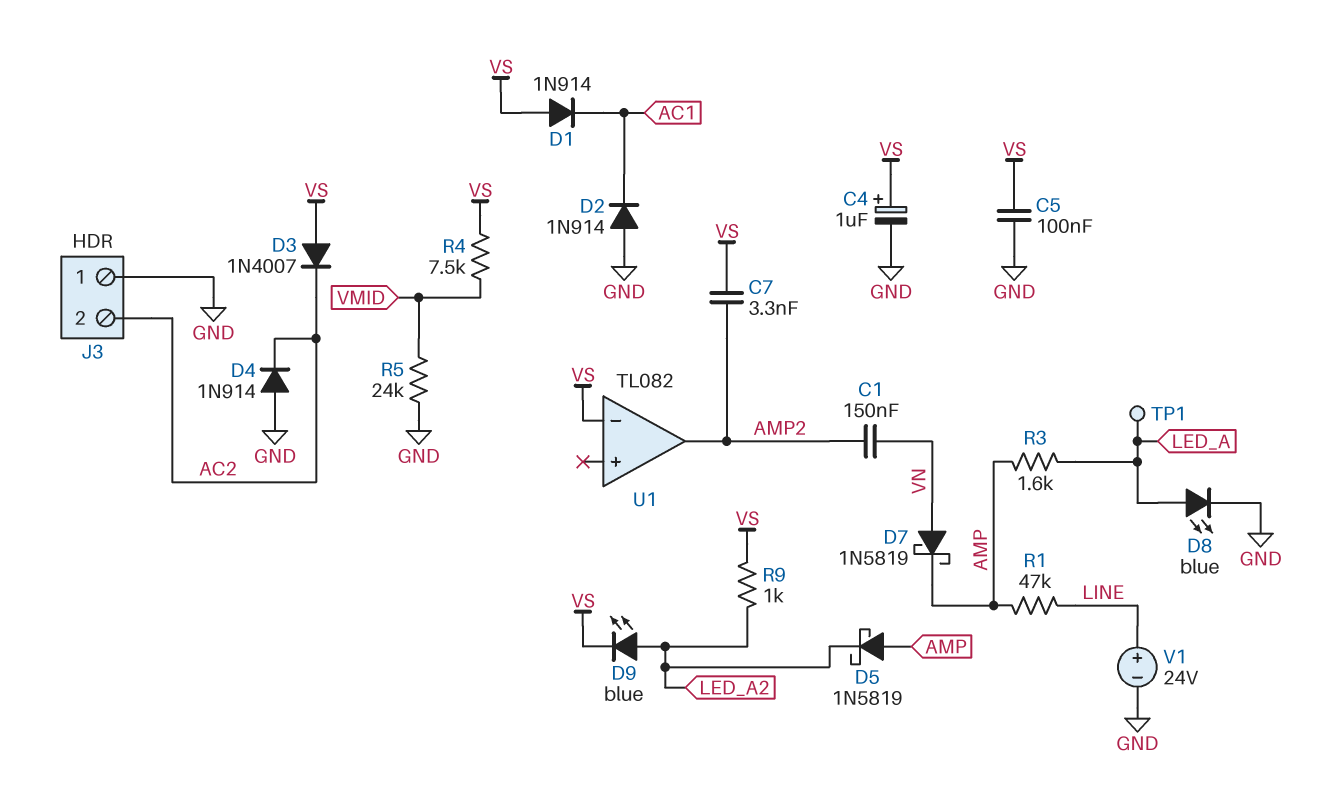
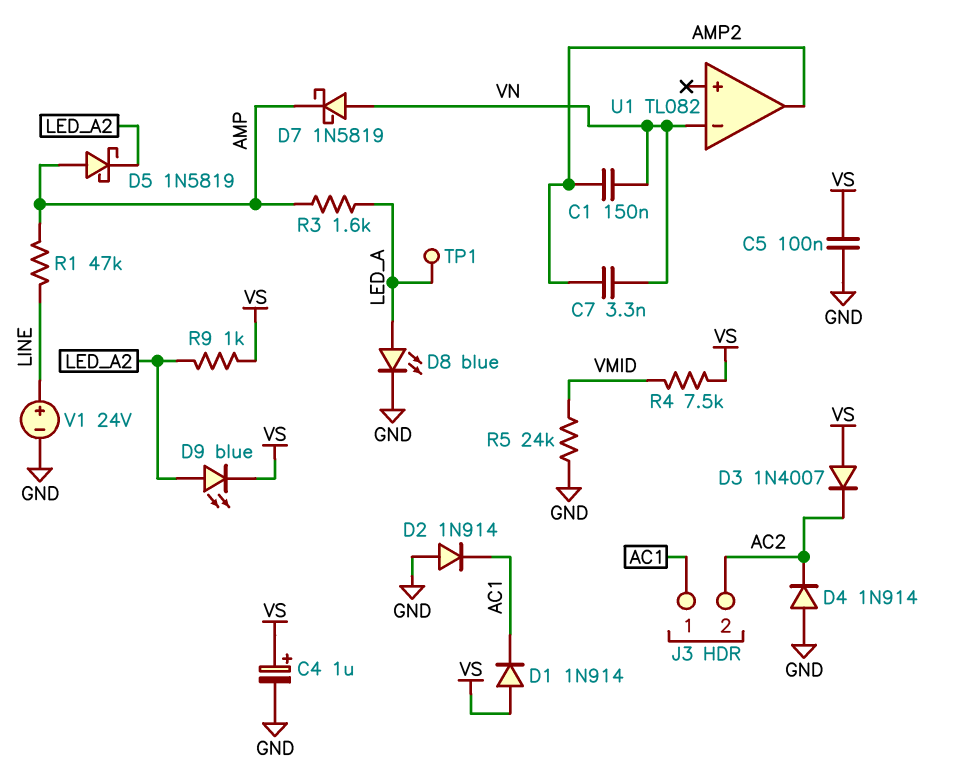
C7: 3.3nF (AMP2, VS) -> 3.3nF (AMP2, VN)
J3 pin 1: GND -> AC1
U1 pin in-: VS -> VN

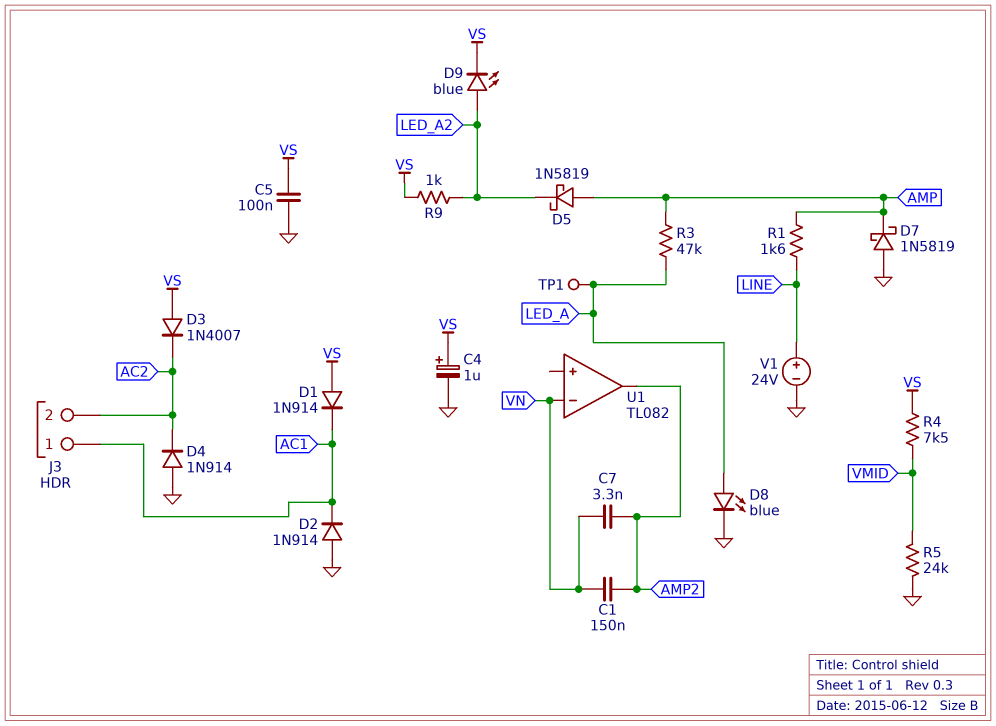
D7: schottky 1N5819 (A VN, K AMP) -> schottky 1N5819 (A GND, K AMP)
R1: 47k (AMP, LINE) -> 1.6k (AMP, LINE)
R3: 1.6k (AMP, LED_A) -> 47k (AMP, LED_A)

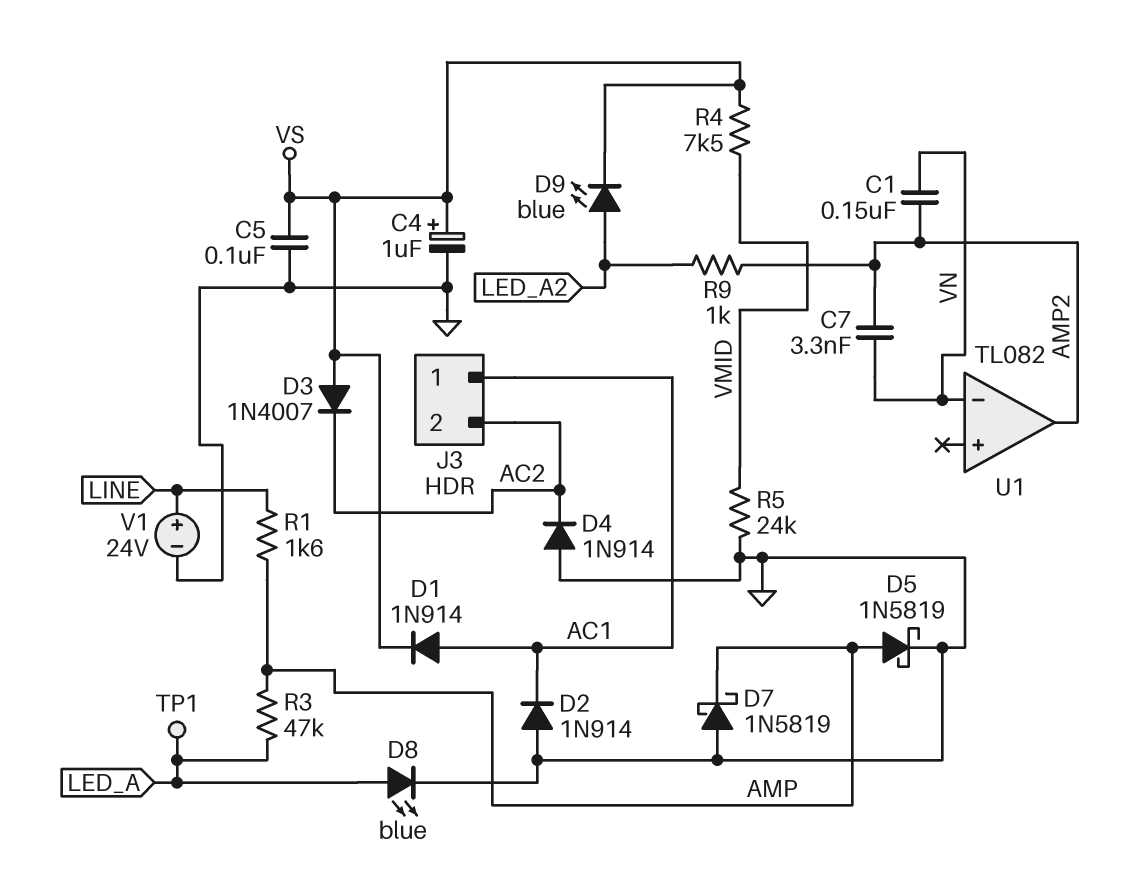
D1: diode 1N914 (A VS, K AC1) -> diode 1N914 (A AC1, K VS)
D5: schottky 1N5819 (A AMP, K LED_A2) -> schottky 1N5819 (A AMP, K GND)
R9: 1k (LED_A2, VS) -> 1k (AMP2, LED_A2)

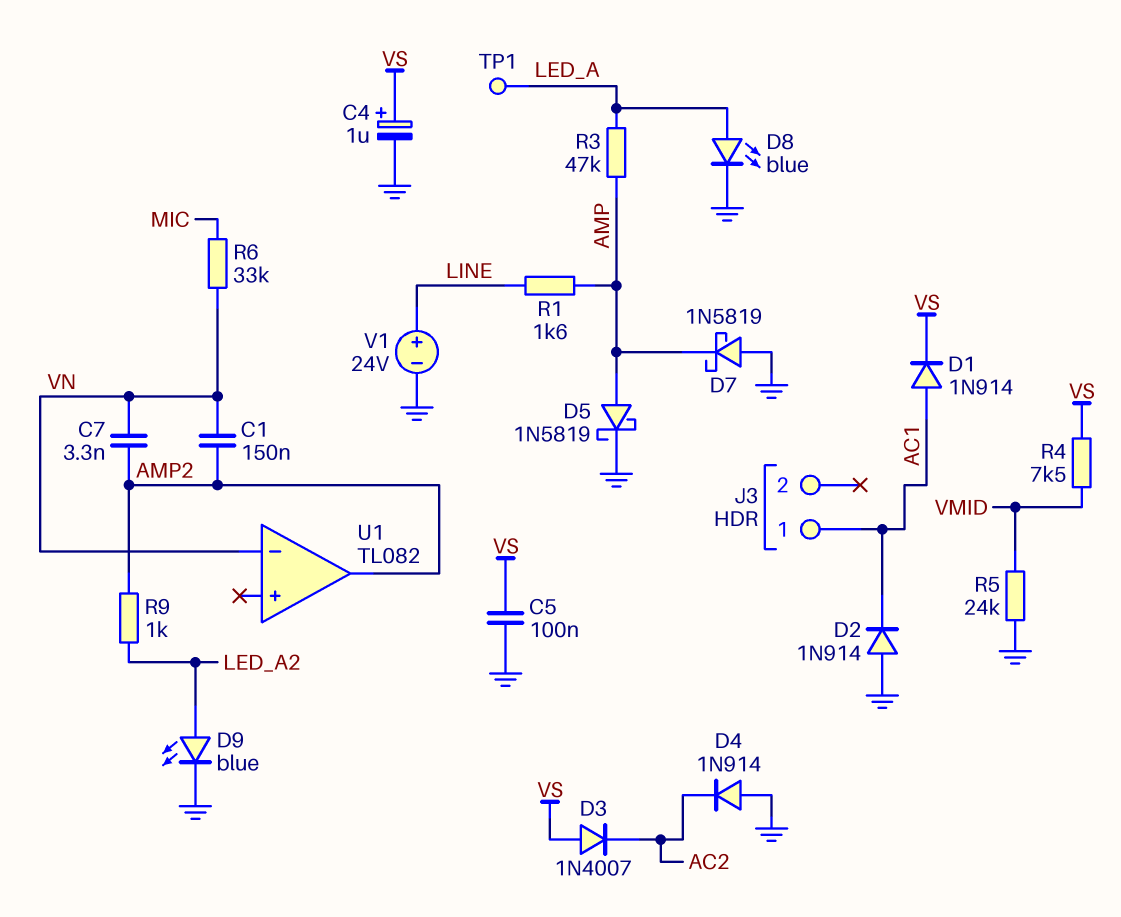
D9: LED blue (A LED_A2, K VS) -> LED blue (A LED_A2, K GND)
J3 pin 2: AC2 -> none
R6: none -> 33k (MIC, VN)

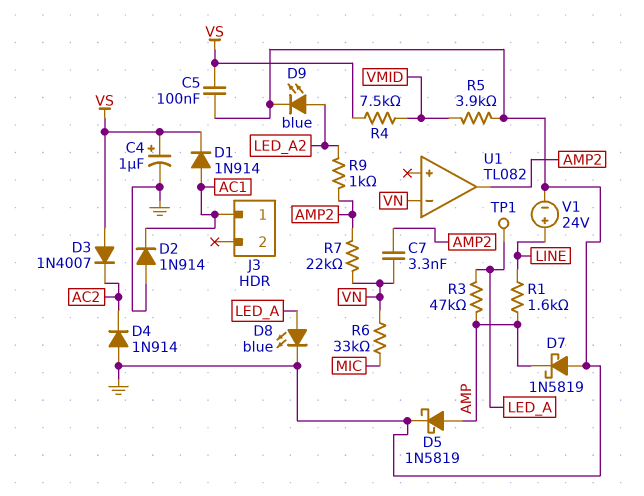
C1: 150nF (AMP2, VN) -> none
R5: 24k (GND, VMID) -> 3.9k (GND, VMID)
R7: none -> 22k (AMP2, VN)

